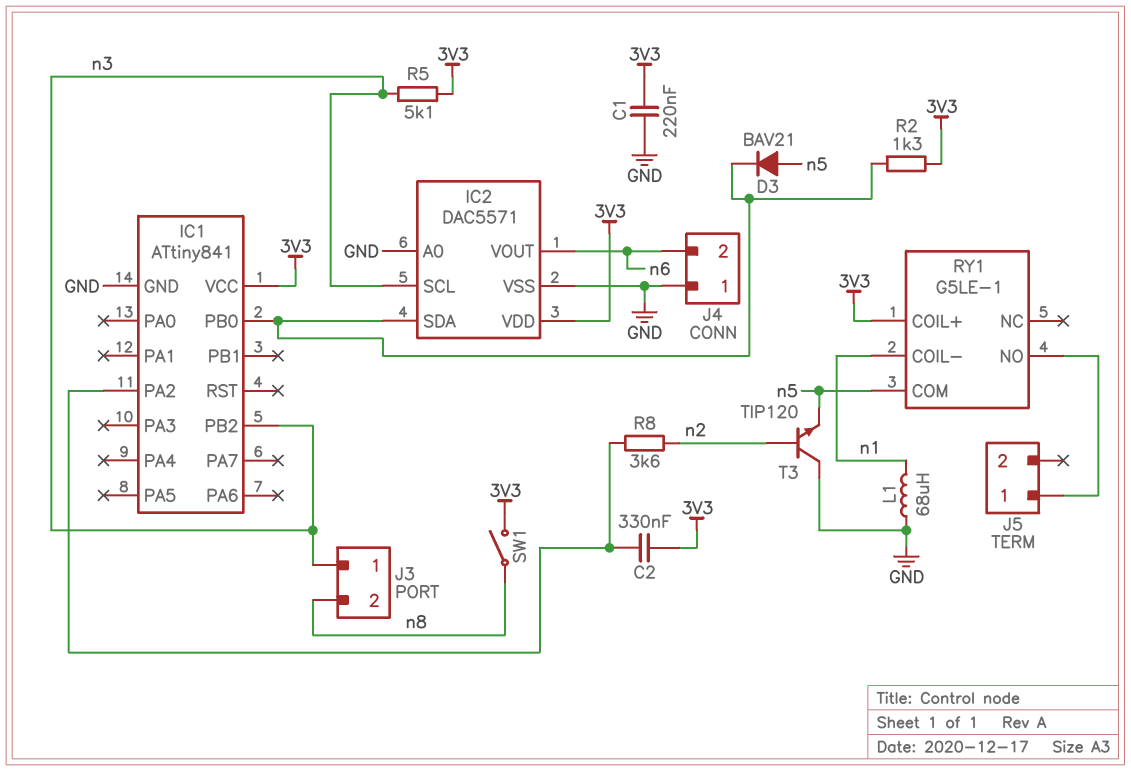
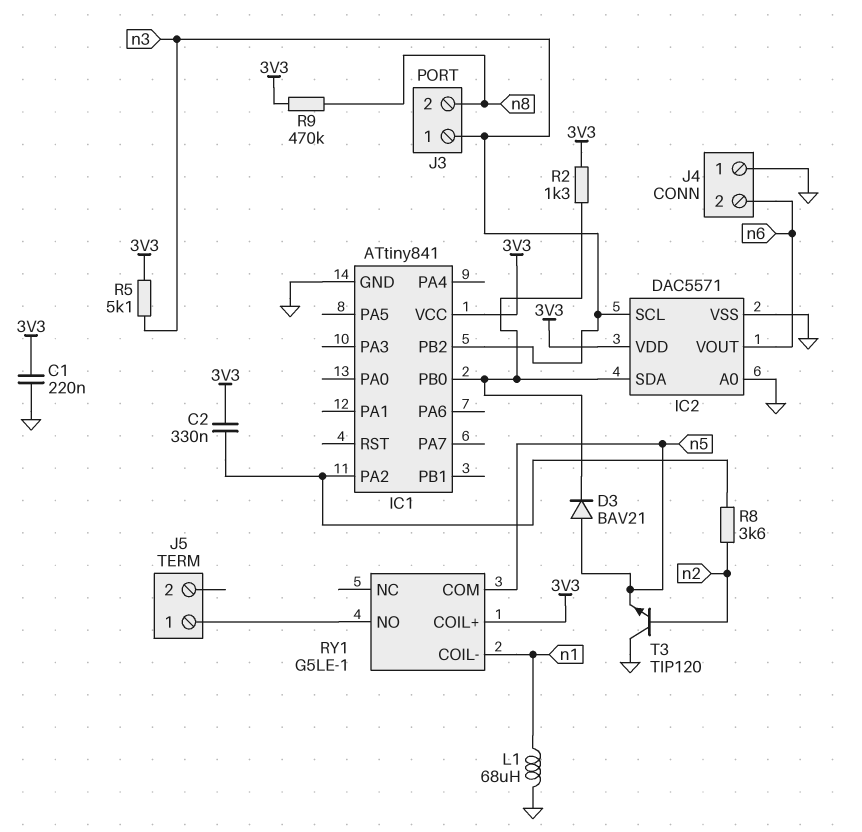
R9: none -> 470k (3V3, n8)
SW1: switch (3V3, n8) -> none

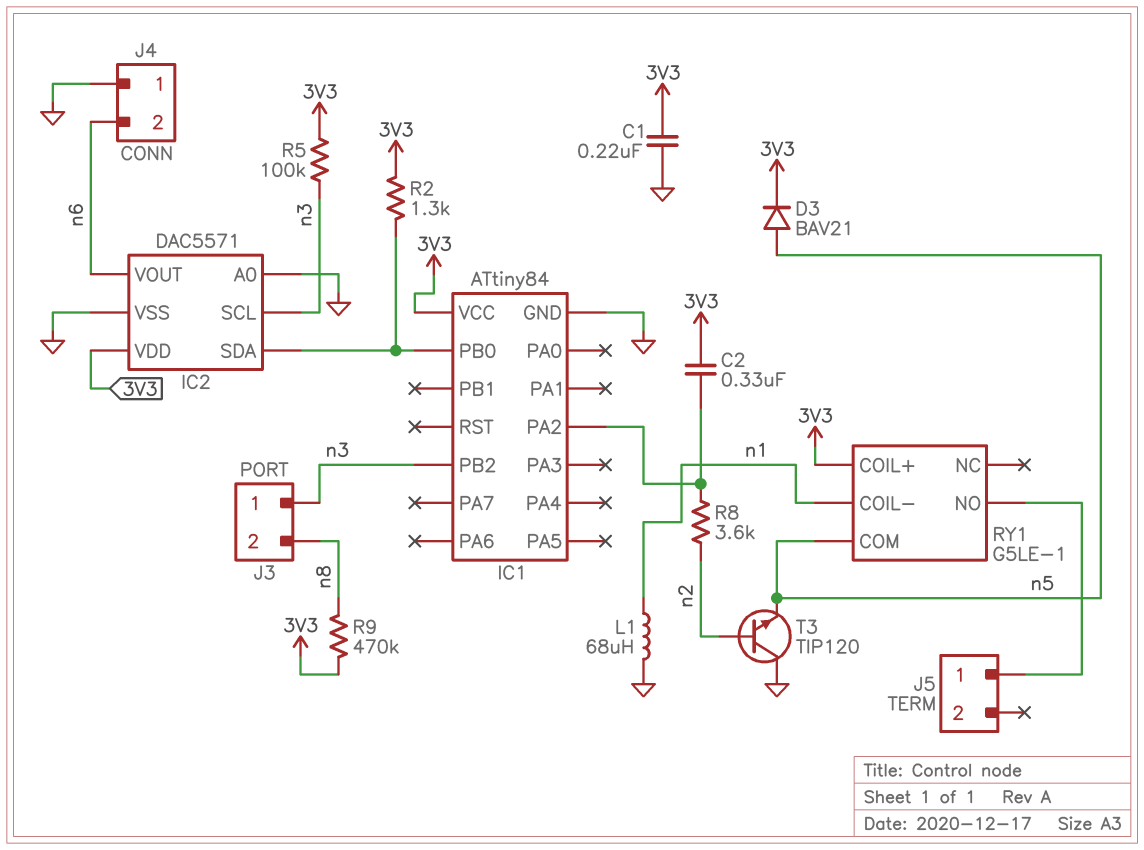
D3: diode BAV21 (A n5, K IC1/PB0) -> diode BAV21 (A n5, K 3V3)
IC1: ATtiny841 -> ATtiny84
R5: 5.1k (3V3, n3) -> 100k (3V3, n3)

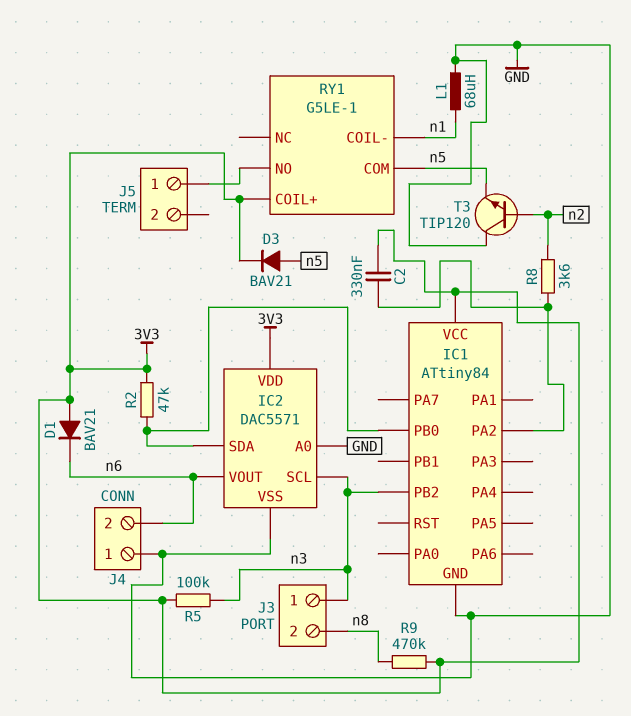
C1: 220nF (3V3, GND) -> none
D1: none -> diode BAV21 (A 3V3, K n6)
R2: 1.3k (3V3, IC1/PB0) -> 47k (3V3, IC1/PB0)

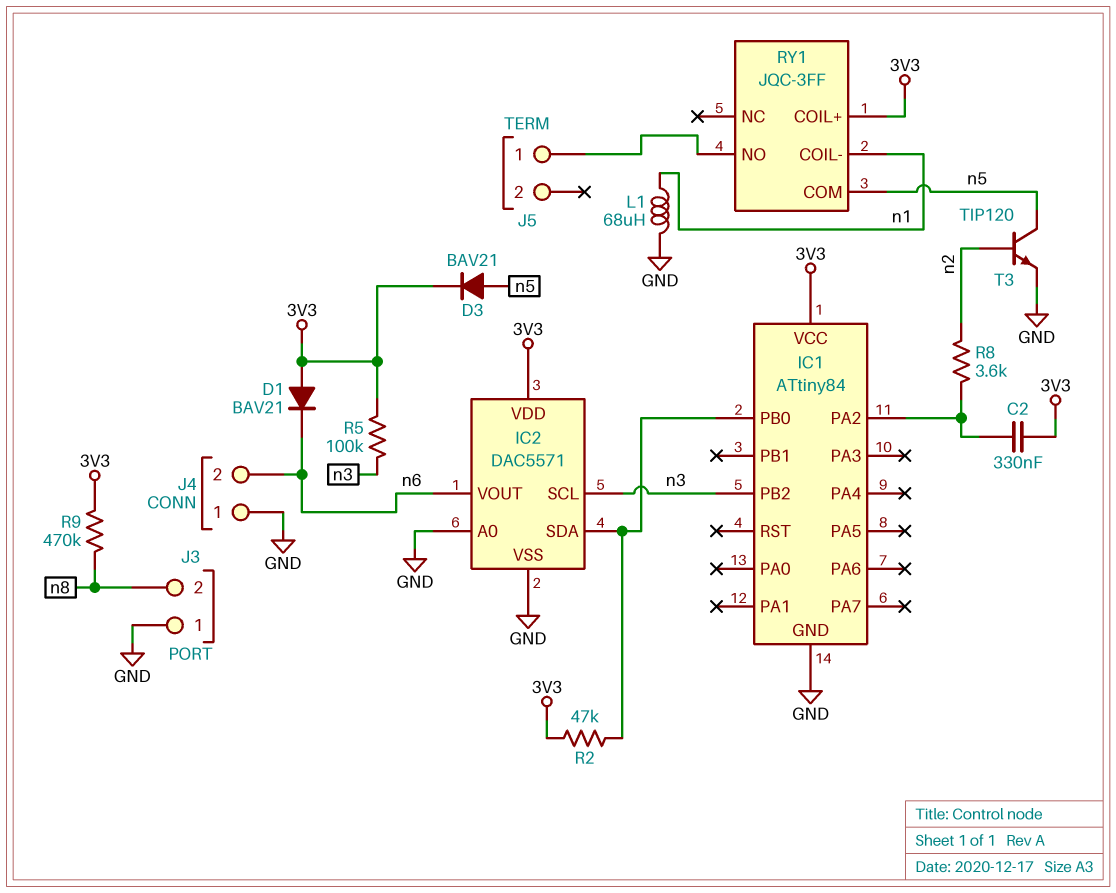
J3 pin 1: n3 -> GND
RY1: G5LE-1 -> JQC-3FF
T3: NPN TIP120 (B n2, C GND, E n5) -> NPN TIP120 (B n2, C n5, E GND)

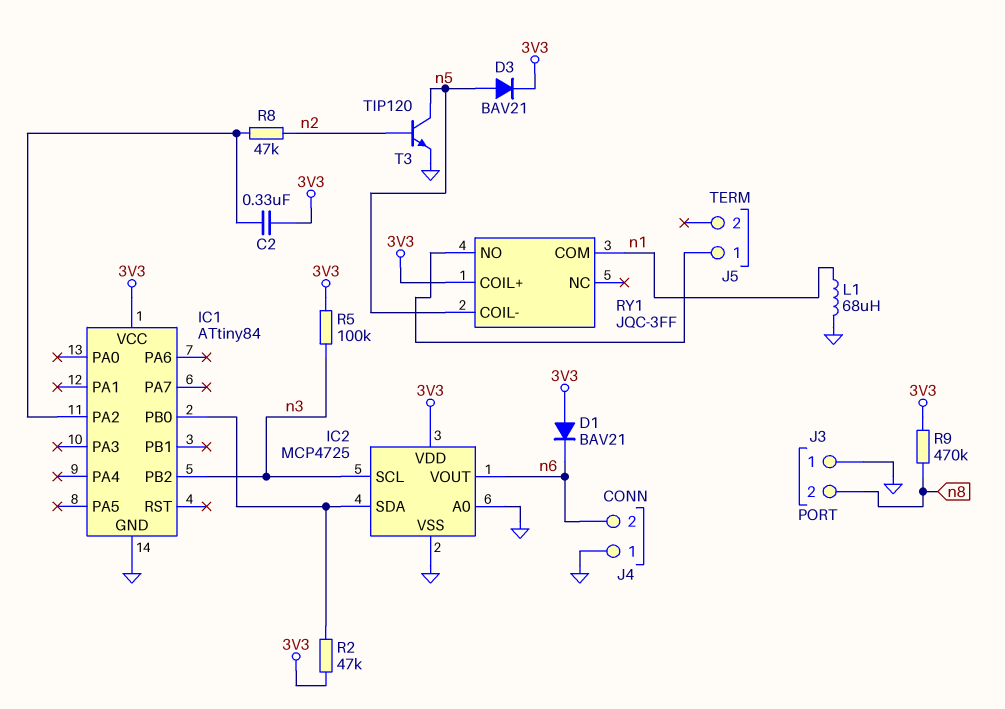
IC2: DAC5571 -> MCP4725
R8: 3.6k (IC1/PA2, n2) -> 47k (IC1/PA2, n2)
RY1 pin COIL-: n1 -> n5
RY1 pin COM: n5 -> n1

